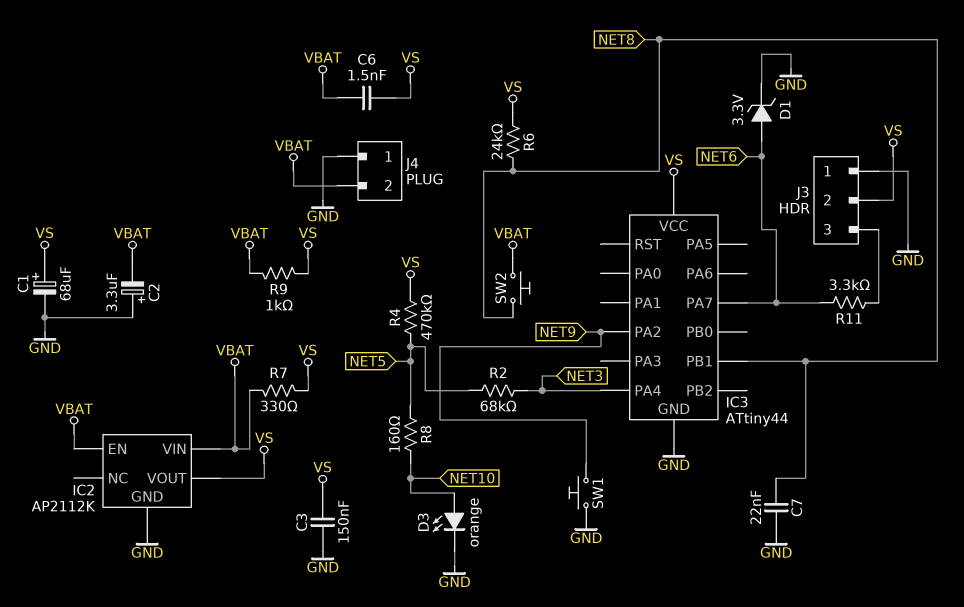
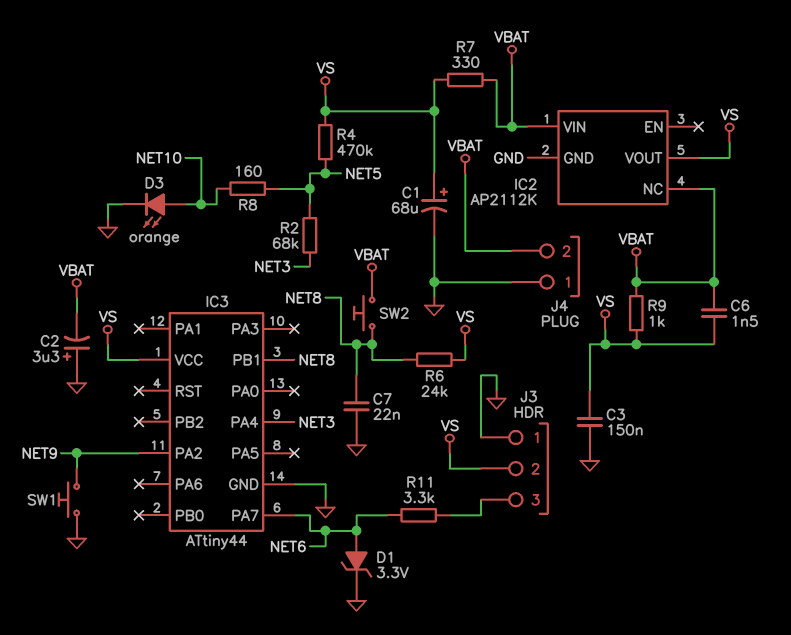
IC2 pin EN: VBAT -> none
IC2 pin NC: none -> VBAT

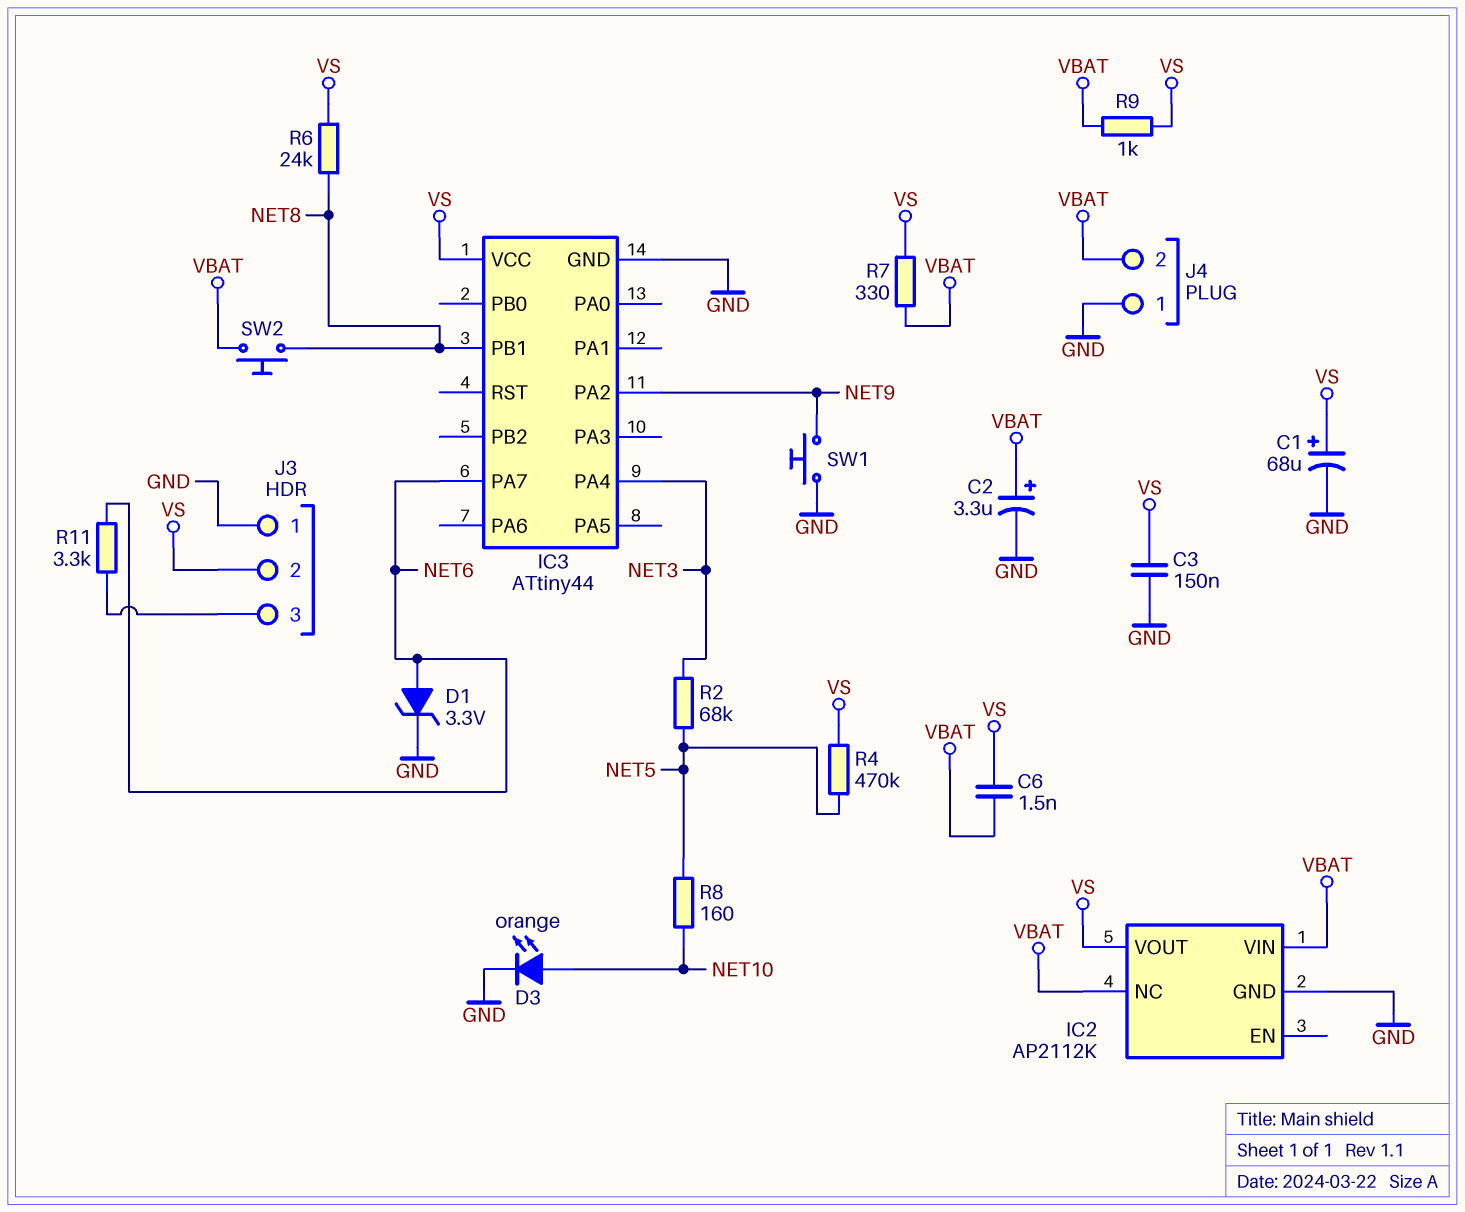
C2: 3.3uF (plus GND, minus VBAT) -> 3.3uF (plus VBAT, minus GND)
C7: 22nF (GND, NET8) -> none

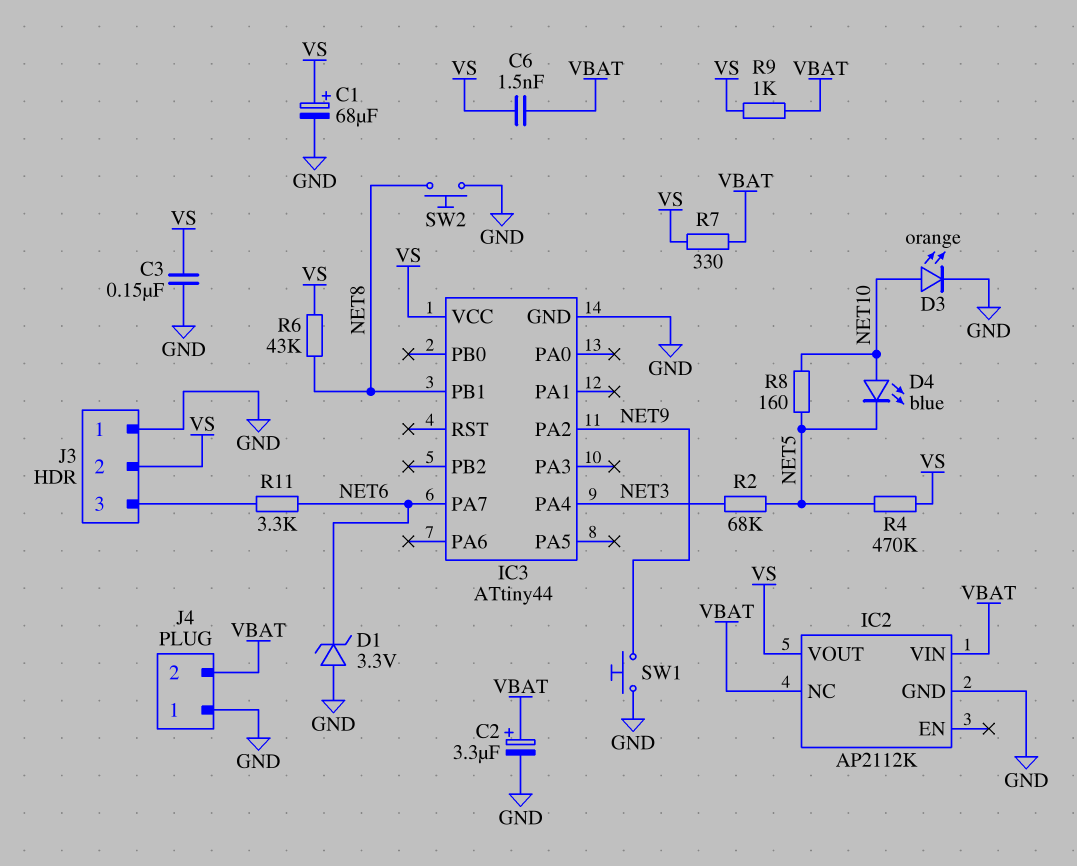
D1: zener 3.3V (A NET6, K GND) -> zener 3.3V (A GND, K NET6)
D4: none -> LED blue (A NET10, K NET5)
R6: 24k (NET8, VS) -> 43k (NET8, VS)
SW2: button (NET8, VBAT) -> button (GND, NET8)

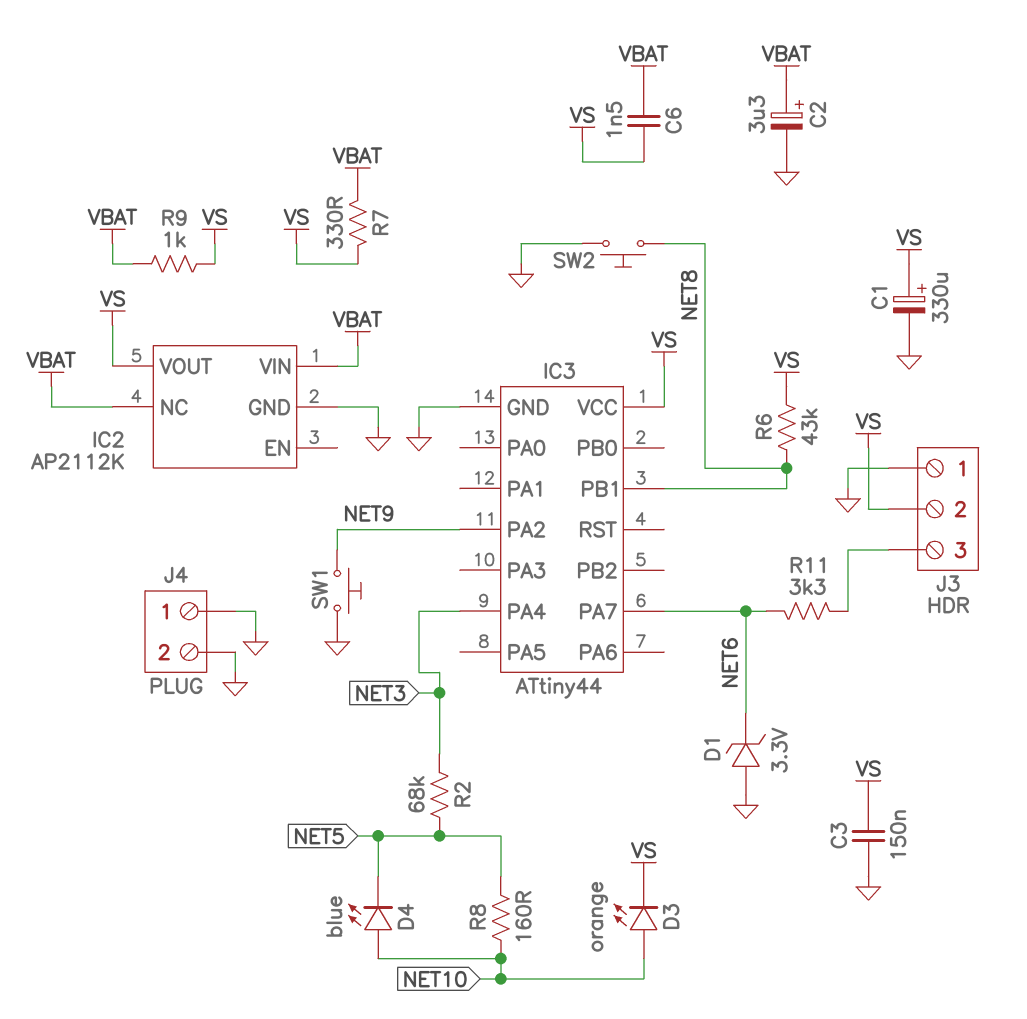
C1: 68uF (plus VS, minus GND) -> 330uF (plus VS, minus GND)
D3: LED orange (A NET10, K GND) -> LED orange (A NET10, K VS)
J4 pin 2: VBAT -> GND
R4: 470k (NET5, VS) -> none

